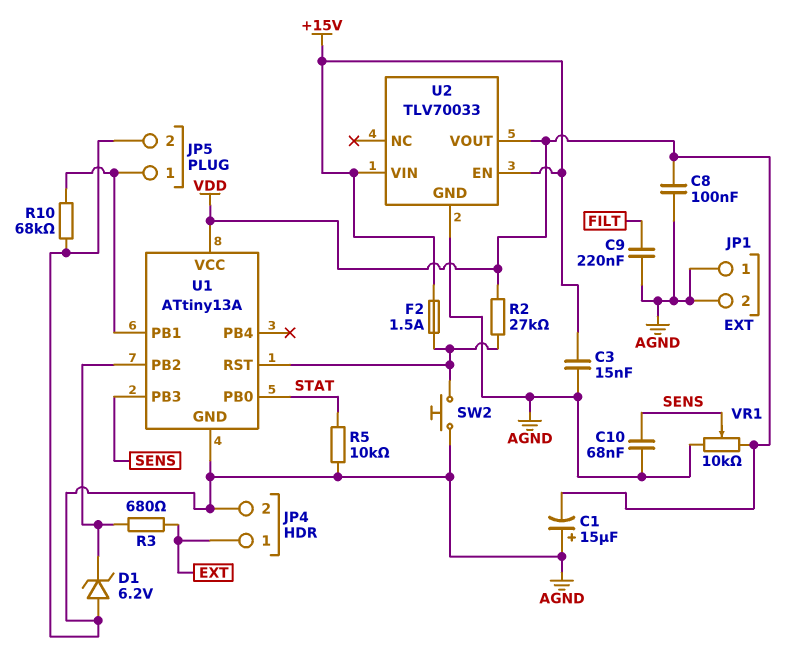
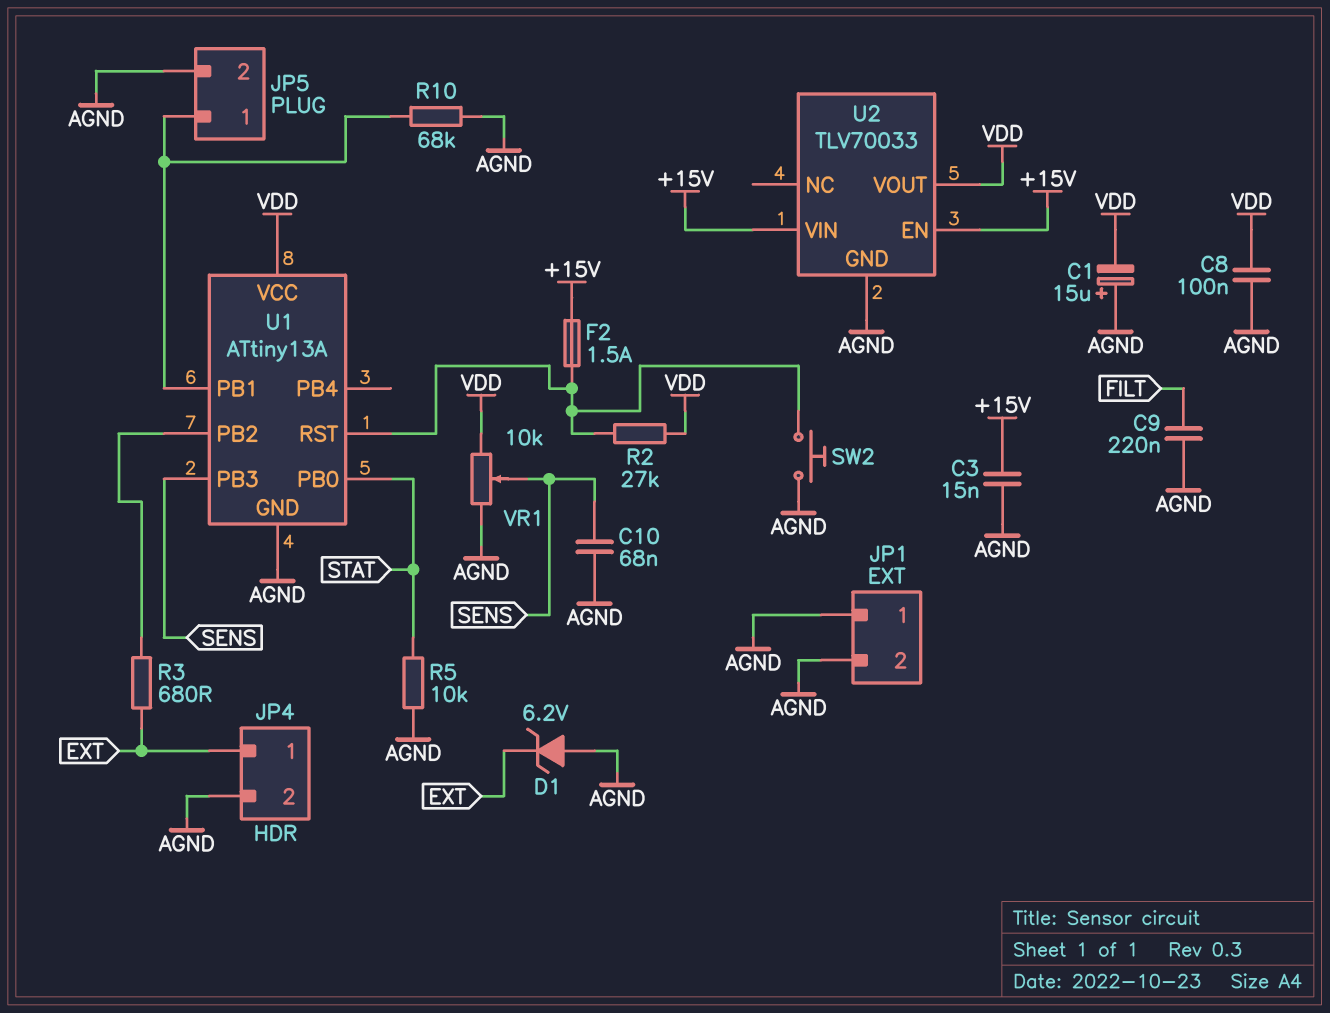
D1: zener 6.2V (A AGND, K U1/PB2) -> zener 6.2V (A AGND, K EXT)

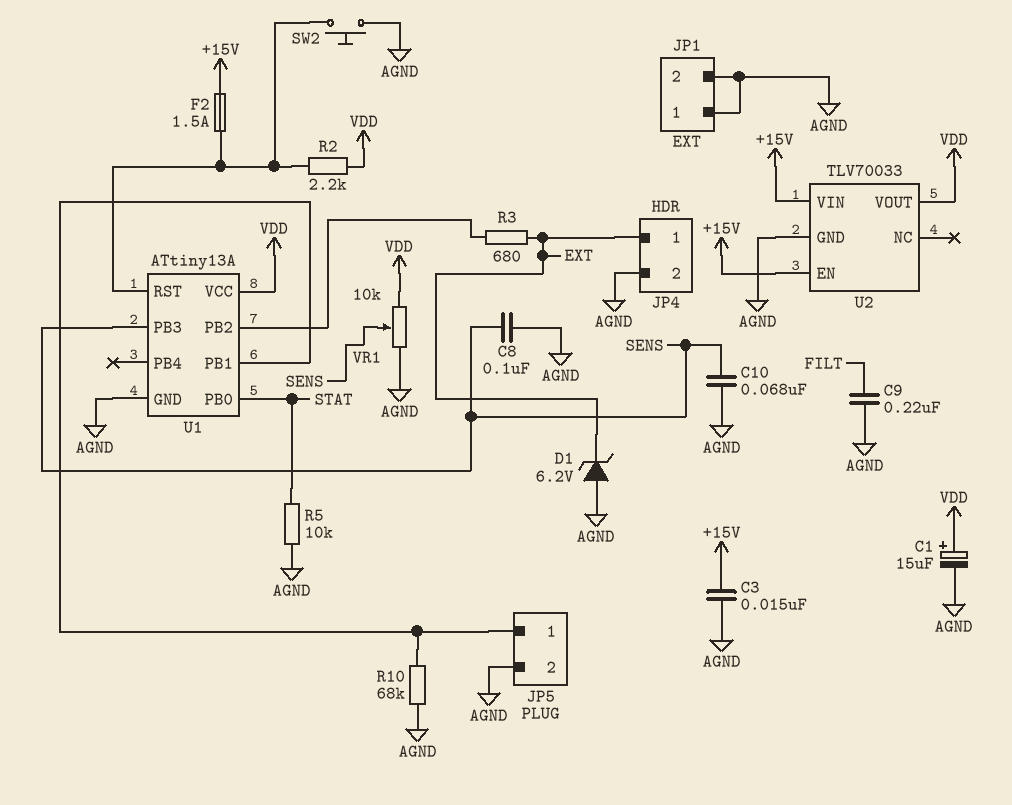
C1: 15uF (plus AGND, minus VDD) -> 15uF (plus VDD, minus AGND)
C8: 100nF (AGND, VDD) -> 100nF (AGND, SENS)
R2: 27k (U1/RST, VDD) -> 2.2k (U1/RST, VDD)

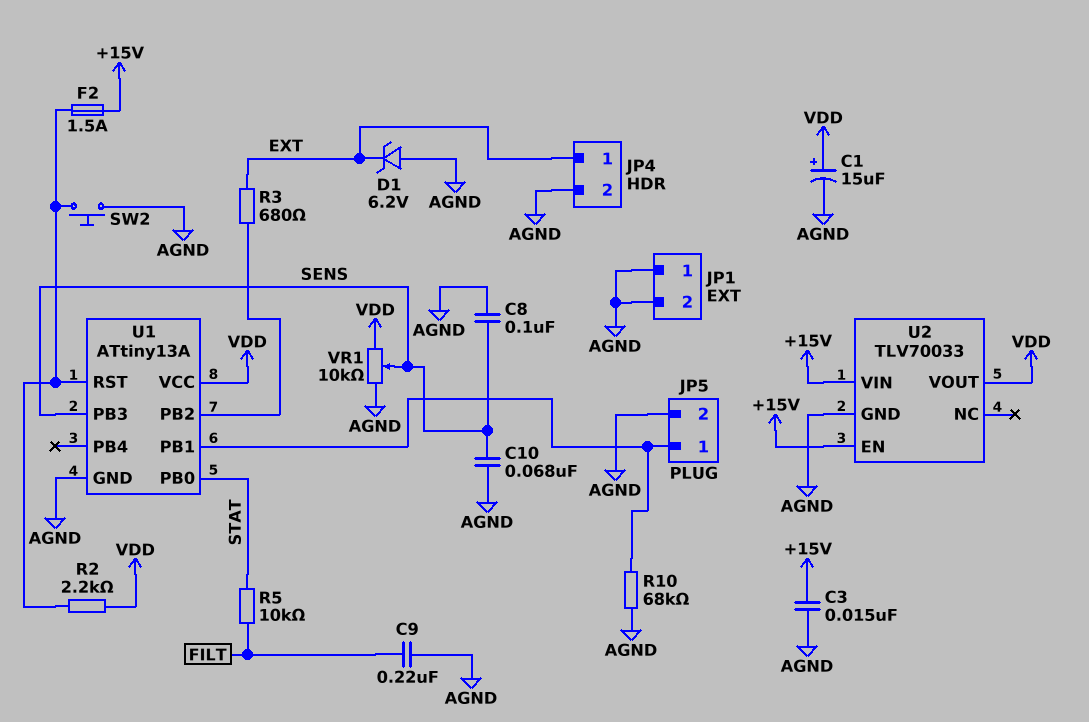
R5: 10k (AGND, STAT) -> 10k (FILT, STAT)

